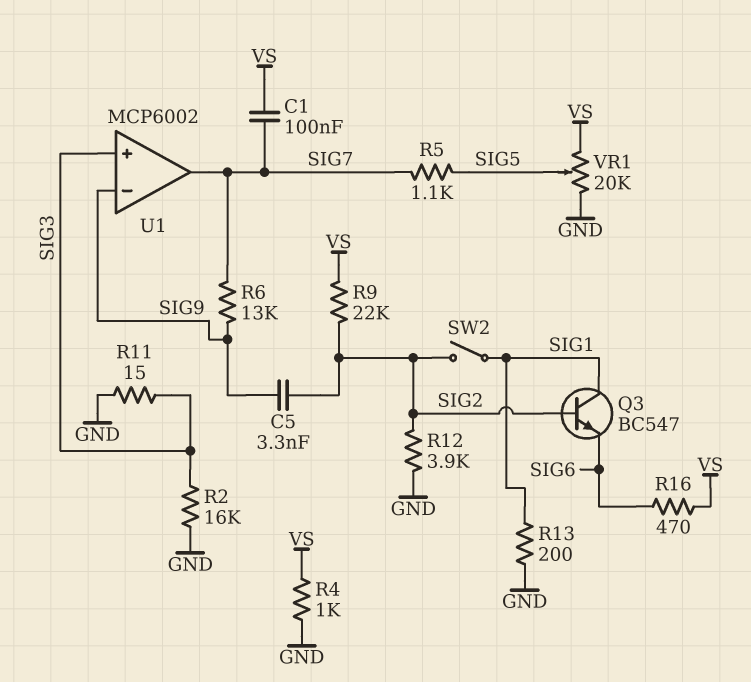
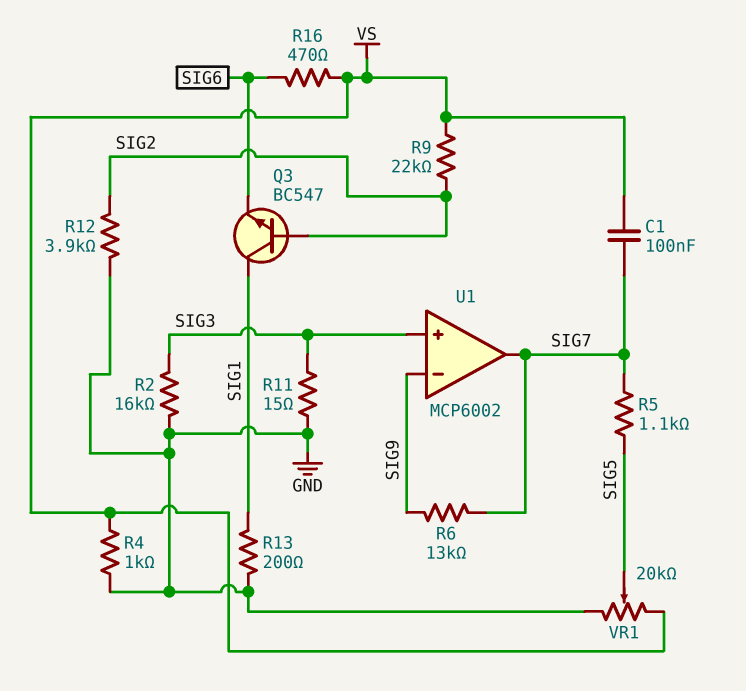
C5: 3.3nF (SIG2, SIG9) -> none
SW2: switch (SIG1, SIG2) -> none

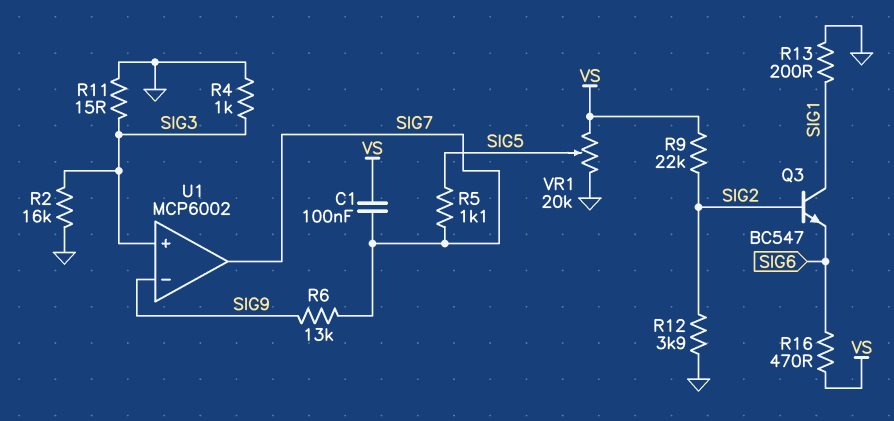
R4: 1k (GND, VS) -> 1k (GND, SIG3)

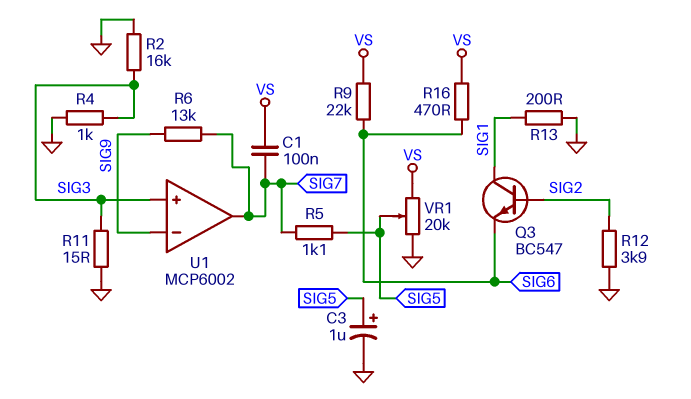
C3: none -> 1uF (plus SIG5, minus GND)
R9: 22k (SIG2, VS) -> 22k (SIG6, VS)

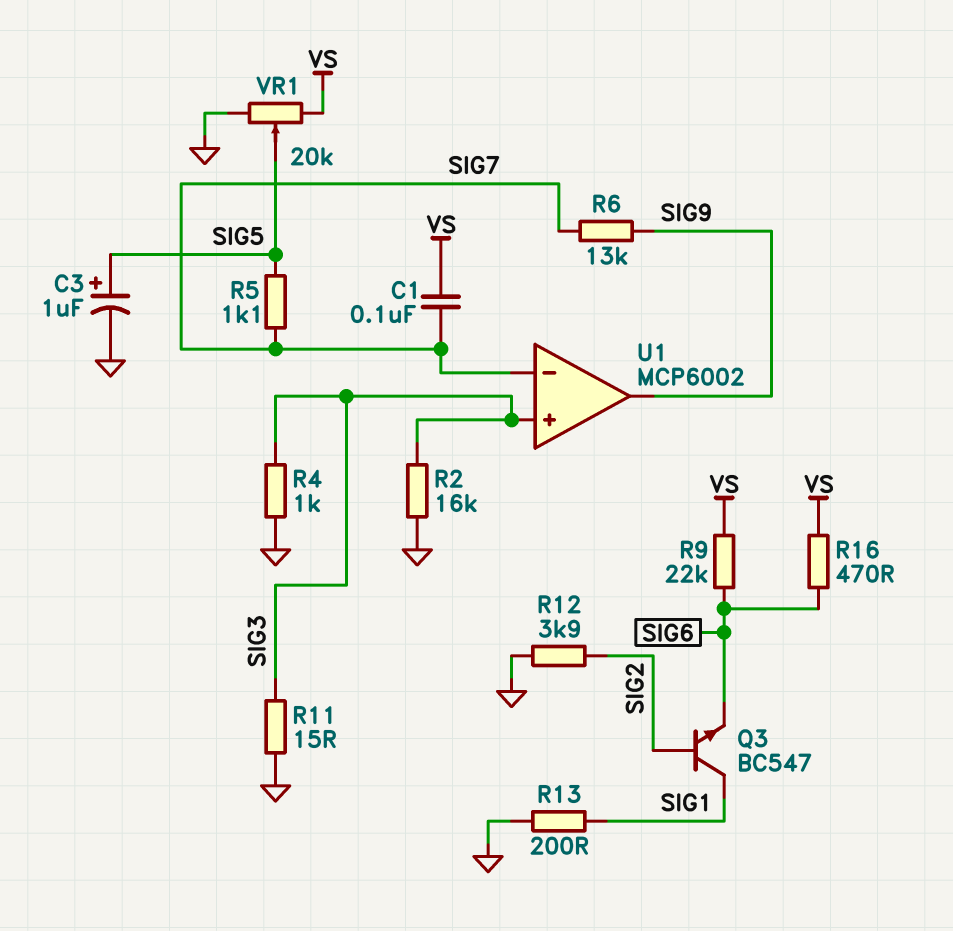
U1 pin in-: SIG9 -> SIG7
U1 pin out: SIG7 -> SIG9

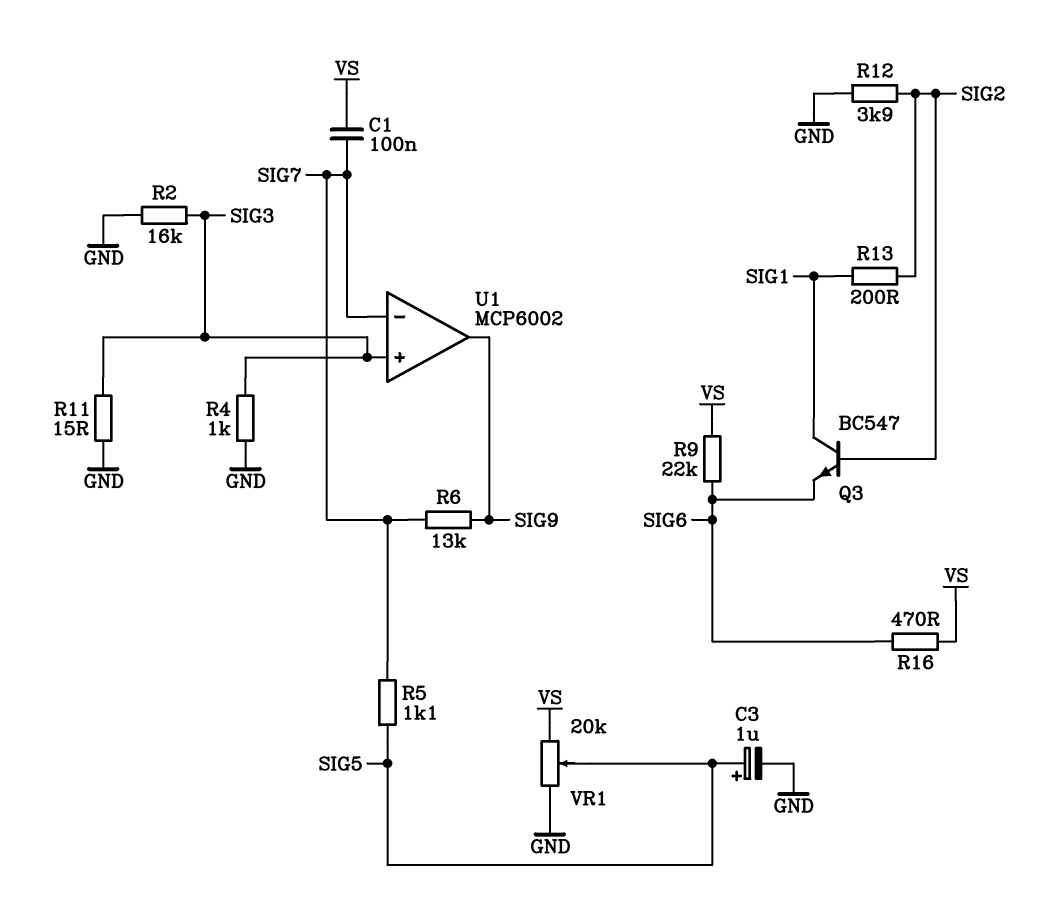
R13: 200 (GND, SIG1) -> 200 (SIG1, SIG2)

